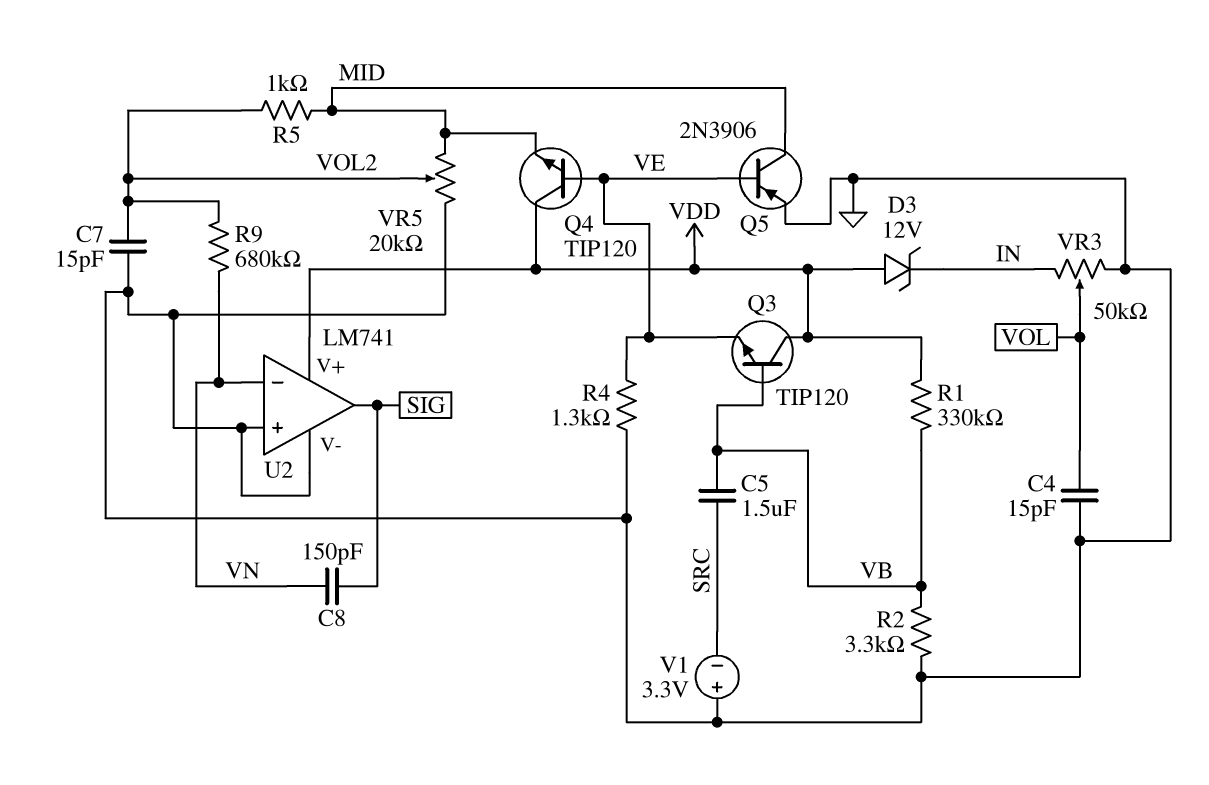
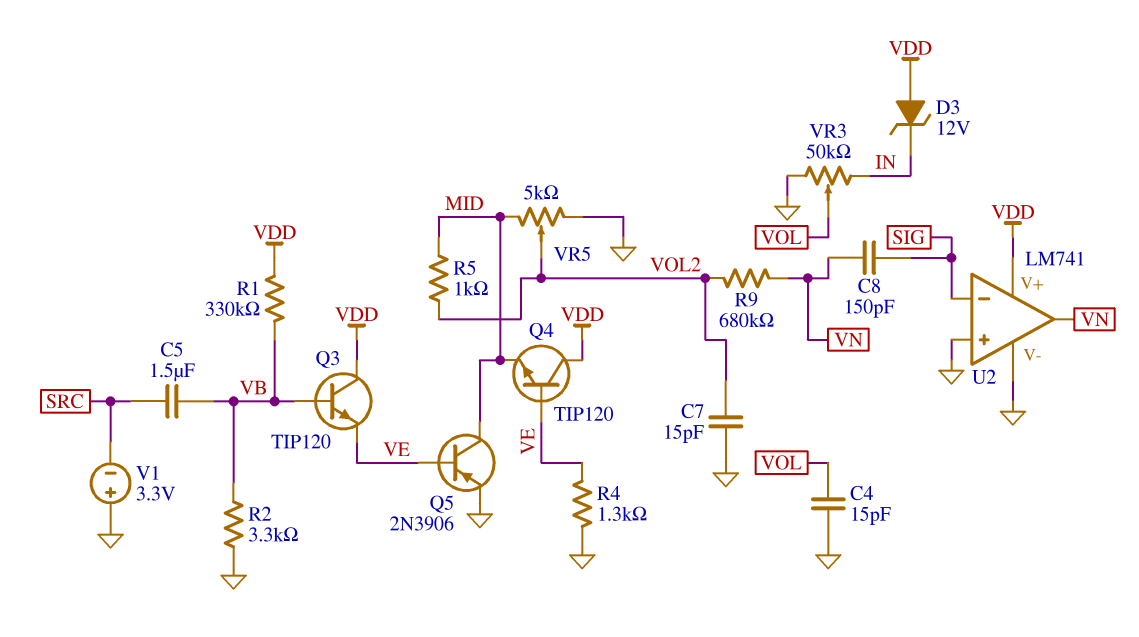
U2 pin in-: VN -> SIG
U2 pin out: SIG -> VN
VR5: 20k (GND, MID, wiper VOL2) -> 5k (GND, MID, wiper VOL2)

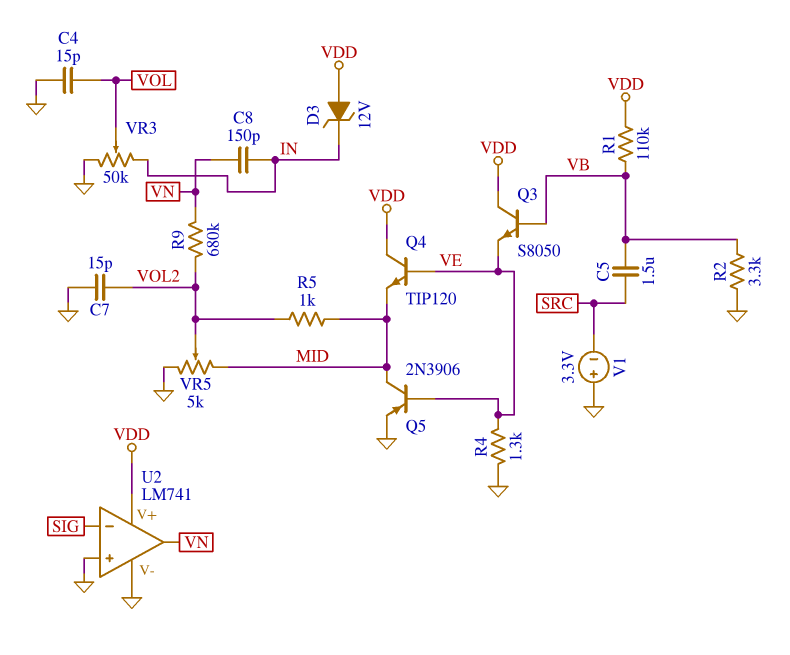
C8: 150pF (SIG, VN) -> 150pF (IN, VN)
Q3: NPN TIP120 (B VB, C VDD, E VE) -> NPN S8050 (B VB, C VDD, E VE)
R1: 330k (VB, VDD) -> 110k (VB, VDD)

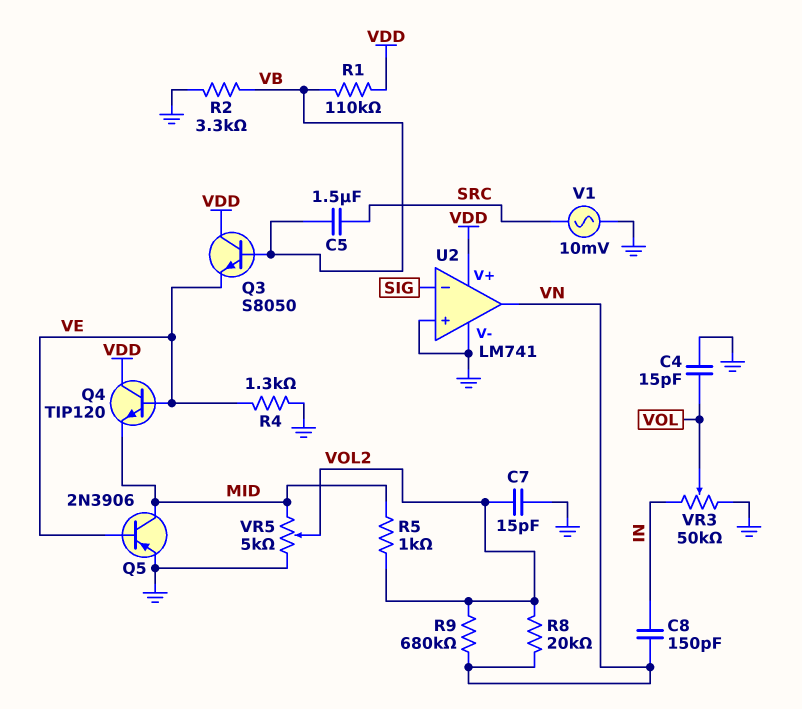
D3: zener 12V (A VDD, K IN) -> none
R8: none -> 20k (VN, VOL2)
V1: 3.3V (plus GND, minus SRC) -> AC 10mV (GND, SRC)

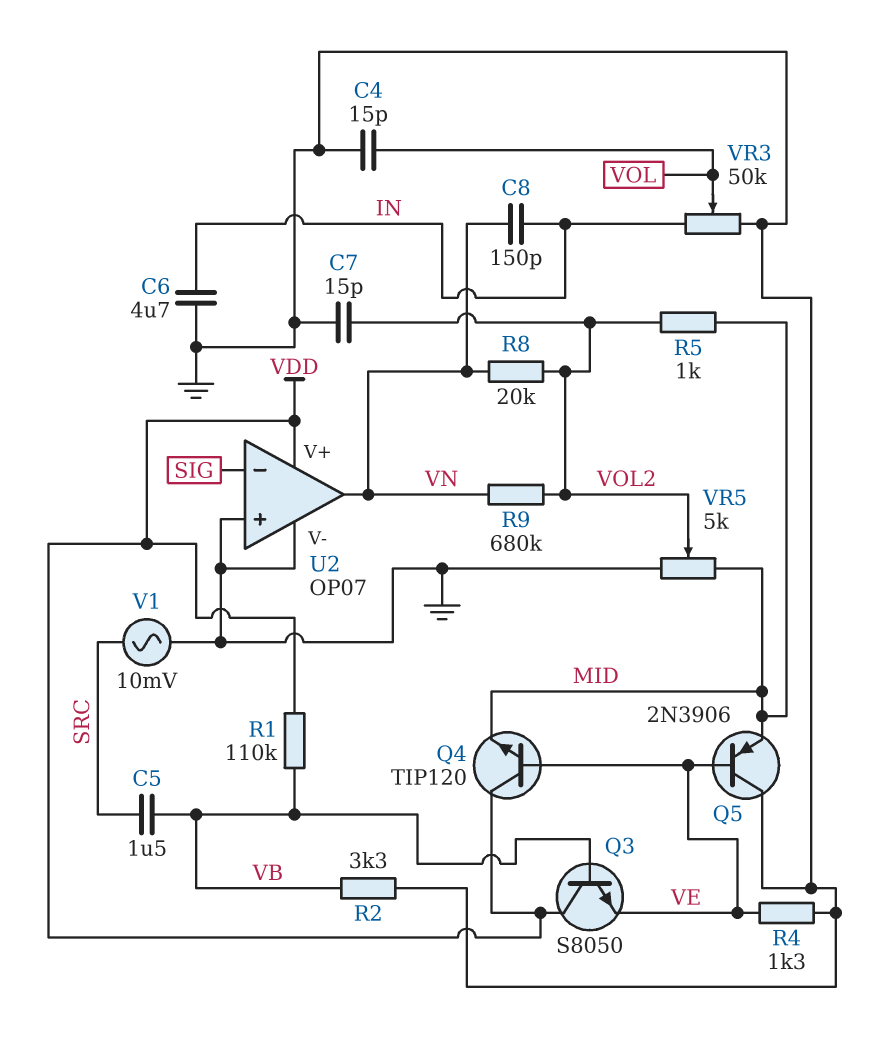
C6: none -> 4.7uF (GND, IN)
Q5: PNP 2N3906 (B VE, C MID, E GND) -> PNP 2N3906 (B VE, C GND, E MID)
U2: LM741 -> OP07

